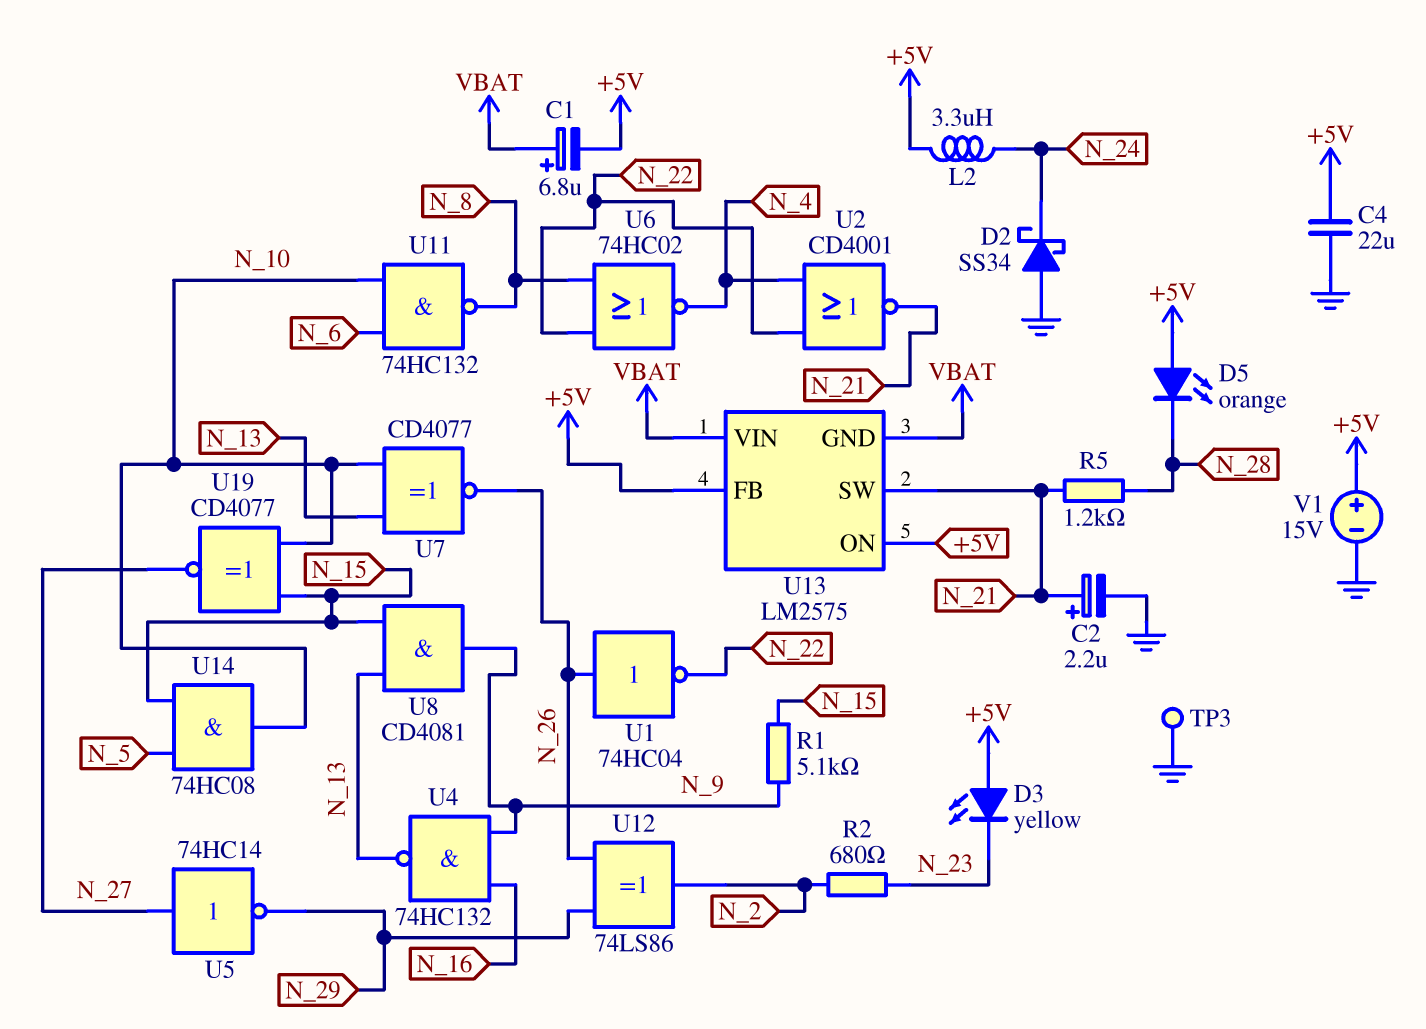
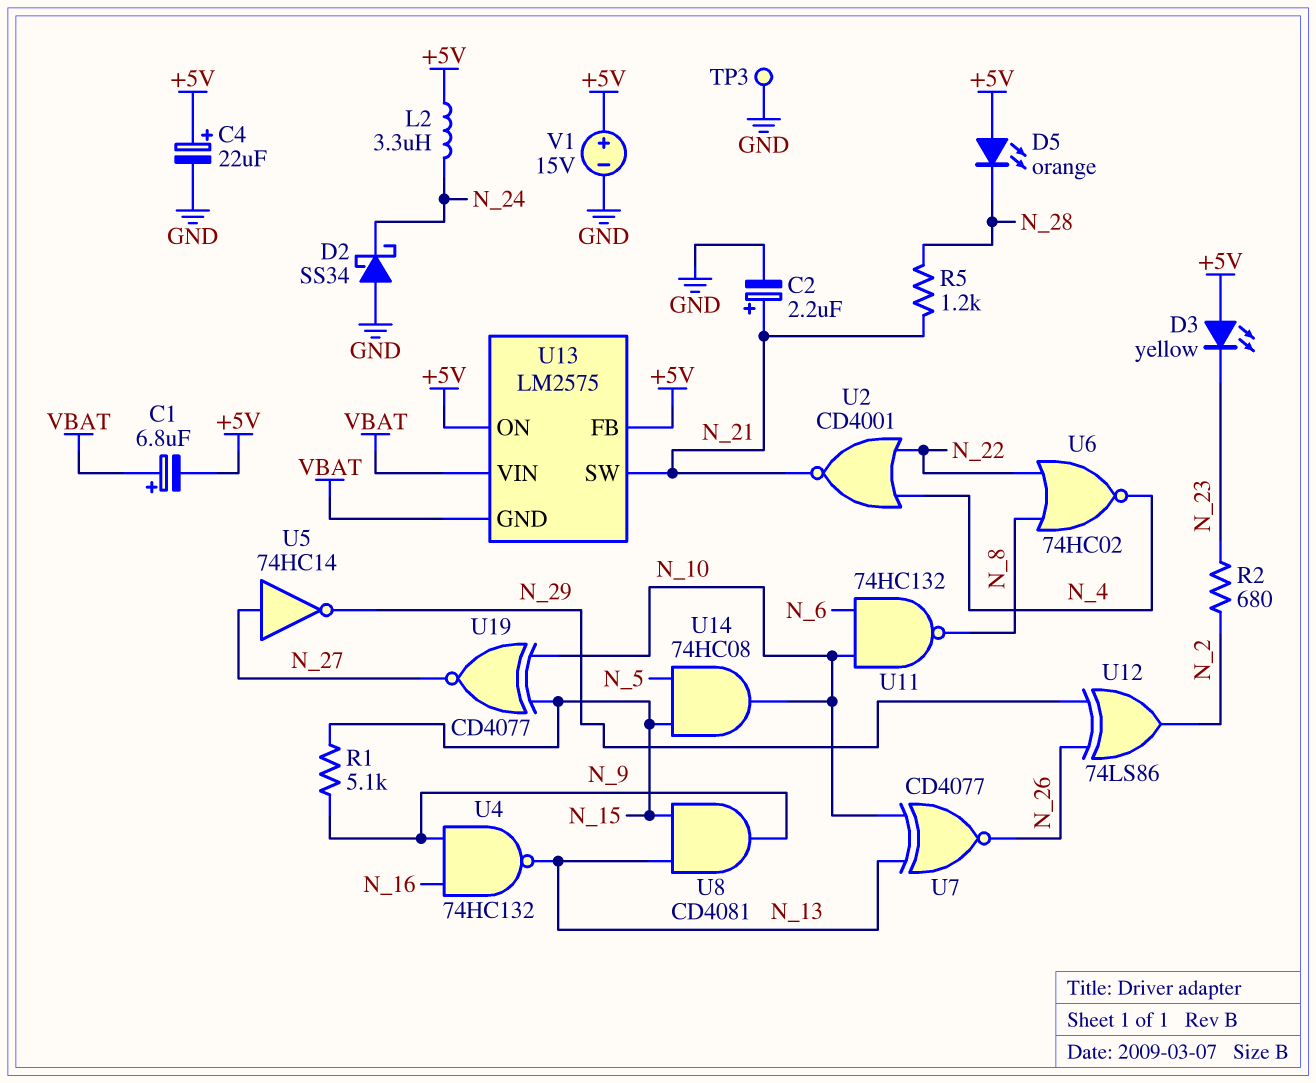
C4: 22uF (+5V, GND) -> 22uF (plus +5V, minus GND)
U1: NOT 74HC04 (in N_26, out N_22) -> none

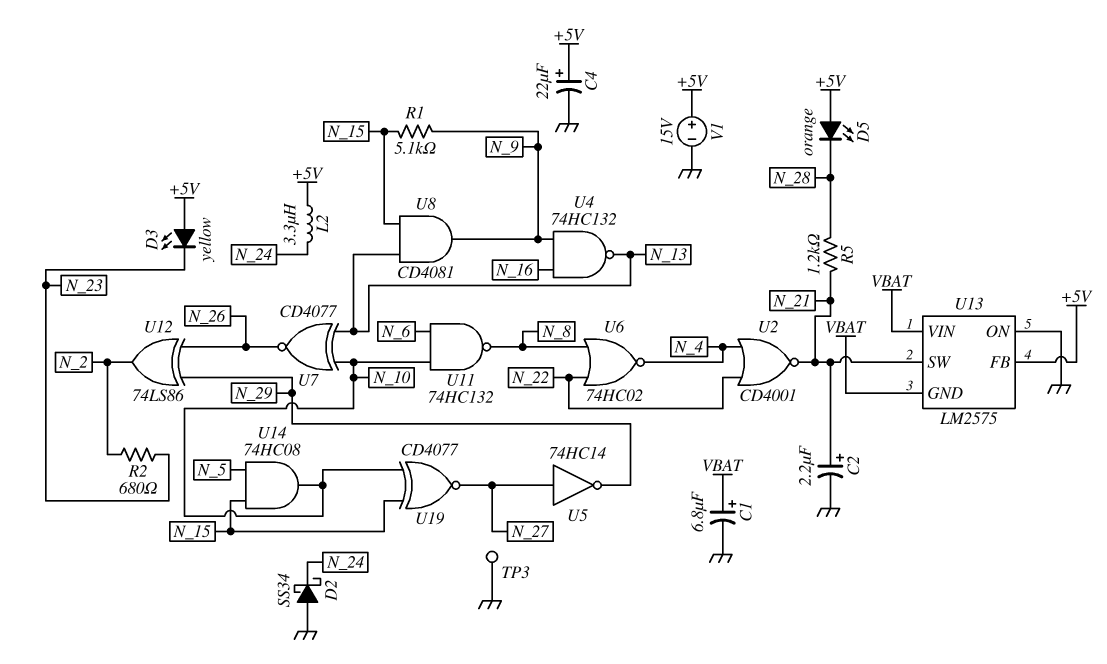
C1: 6.8uF (plus VBAT, minus +5V) -> 6.8uF (plus VBAT, minus GND)
U13 pin ON: +5V -> GND

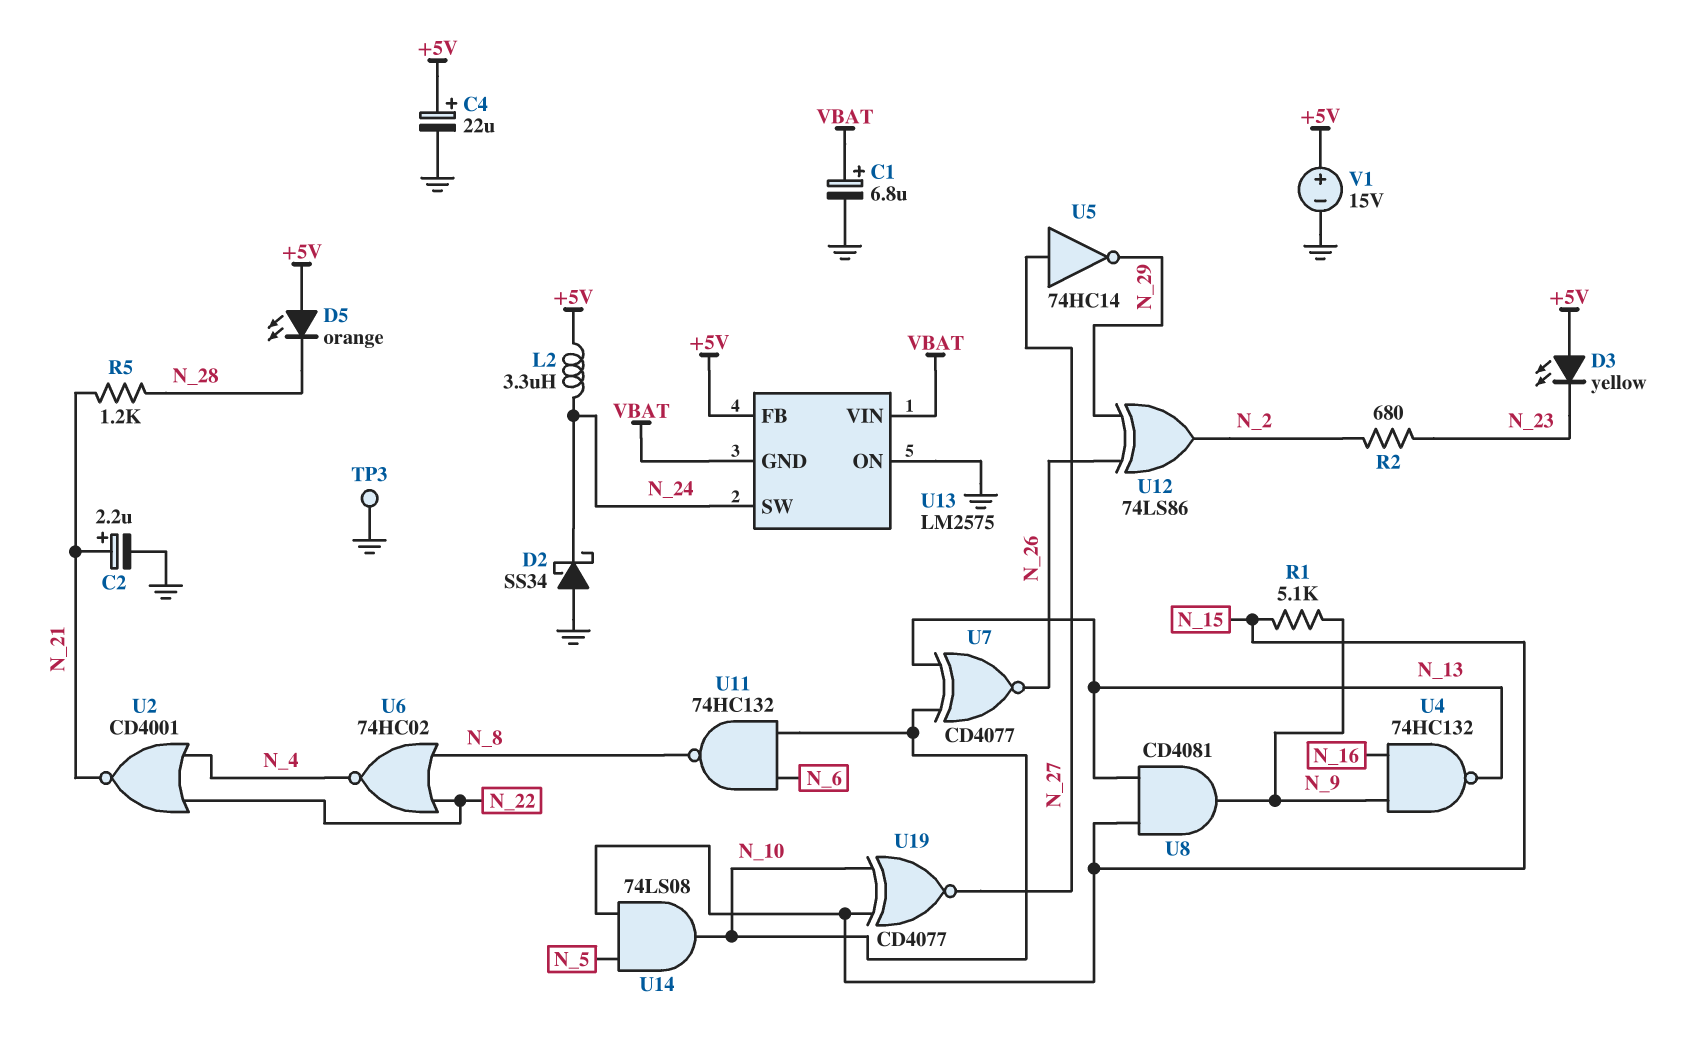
U13 pin SW: N_21 -> N_24
U14: AND 74HC08 (in N_5, in N_15, out N_10) -> AND 74LS08 (in N_5, in N_15, out N_10)

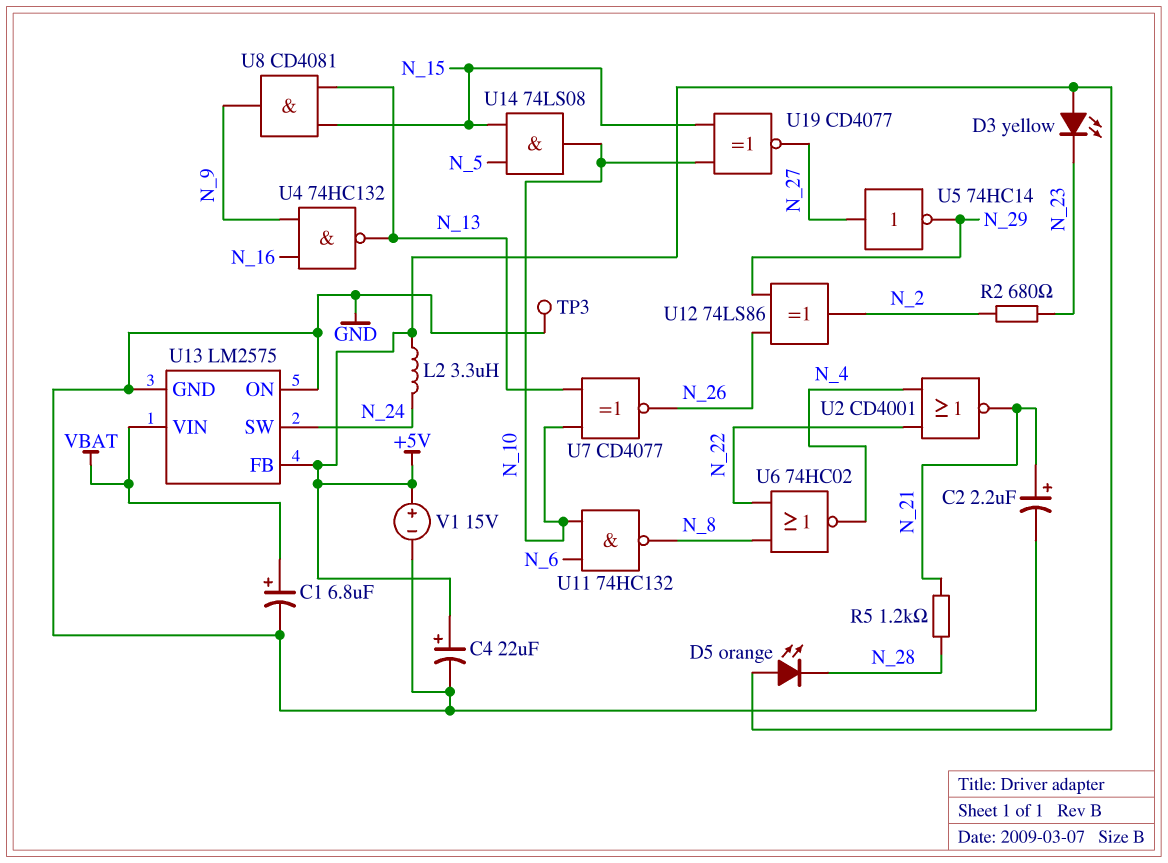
D2: schottky SS34 (A GND, K N_24) -> none
R1: 5.1k (N_9, N_15) -> none
U13 pin GND: VBAT -> GND

